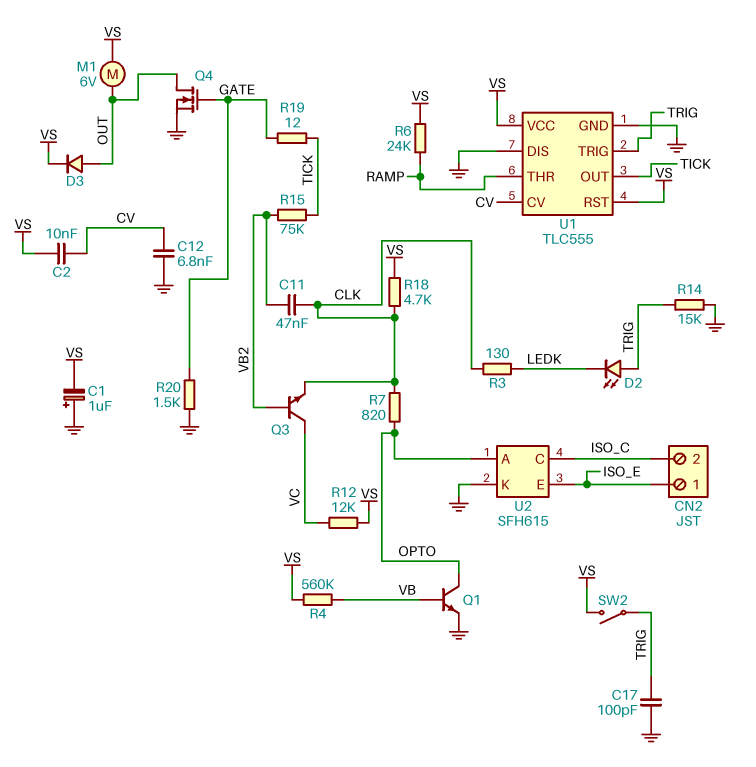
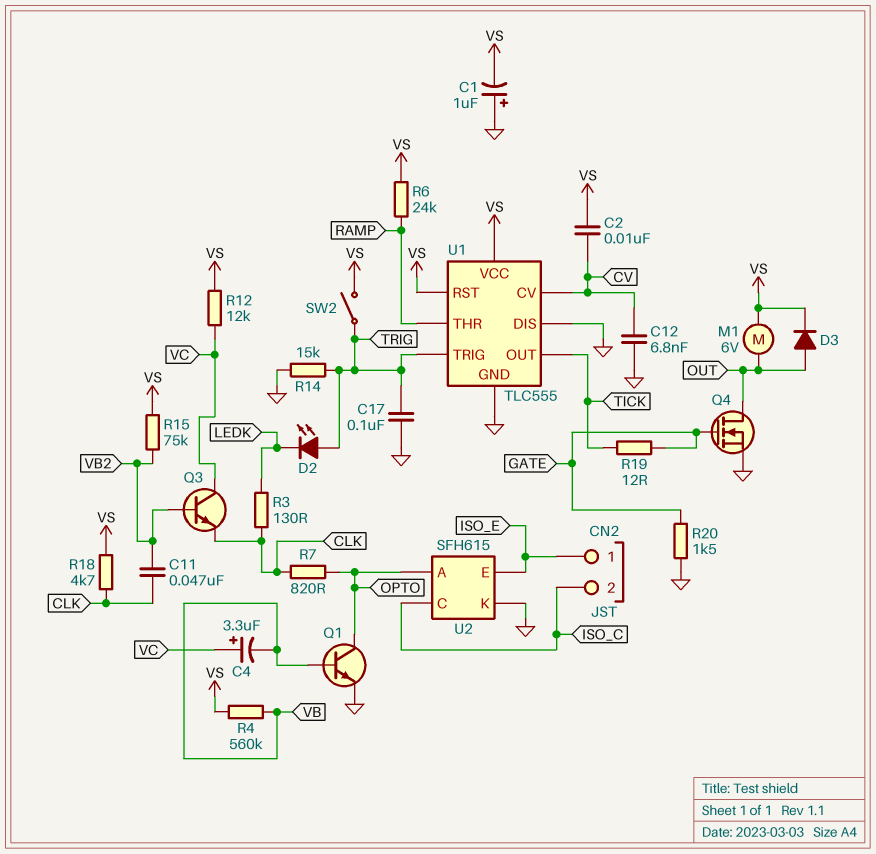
C4: none -> 3.3uF (plus VC, minus VB)
C17: 100pF (GND, TRIG) -> 100nF (GND, TRIG)
R15: 75k (TICK, VB2) -> 75k (VB2, VS)

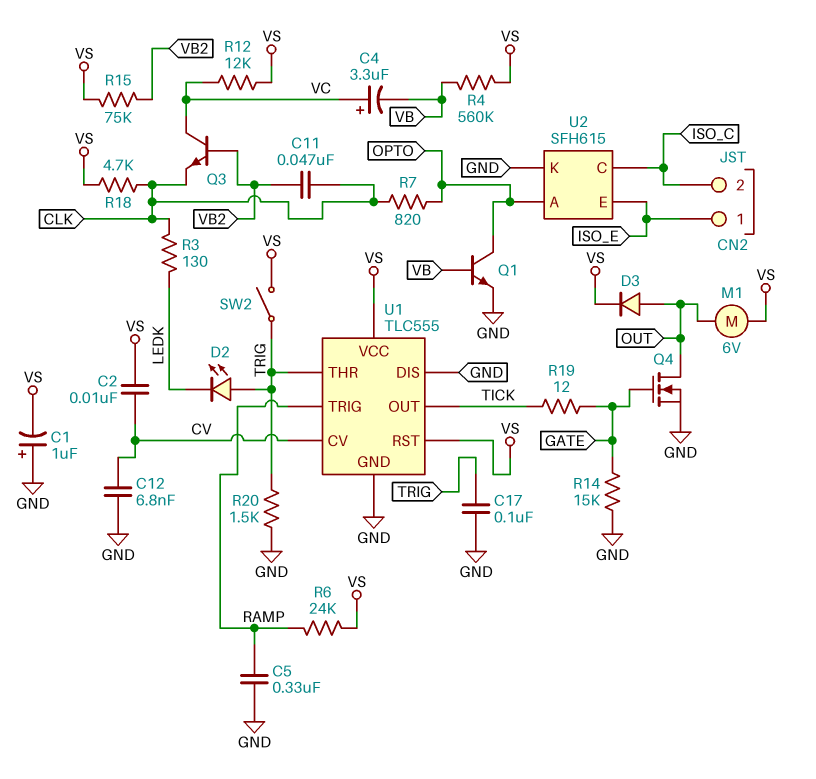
C5: none -> 330nF (GND, RAMP)
R14: 15k (GND, TRIG) -> 15k (GATE, GND)
R20: 1.5k (GATE, GND) -> 1.5k (GND, TRIG)
U1 pin THR: RAMP -> TRIG
U1 pin TRIG: TRIG -> RAMP

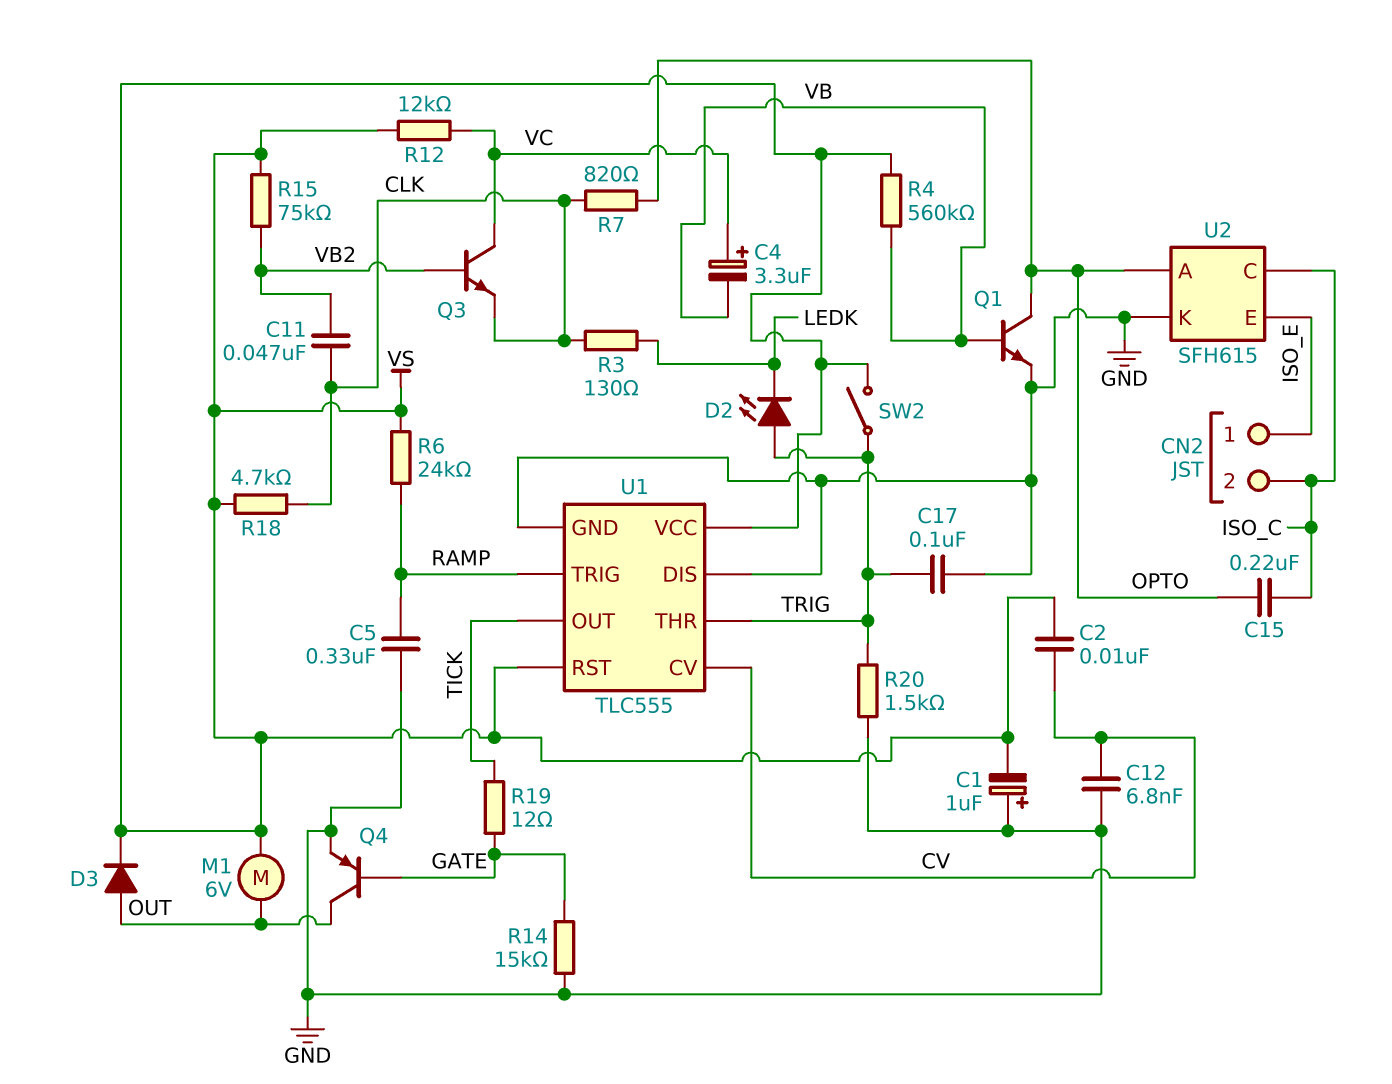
C15: none -> 220nF (ISO_C, OPTO)
Q4: NMOS (G GATE, D OUT, S GND) -> PNP (B GATE, C OUT, E GND)

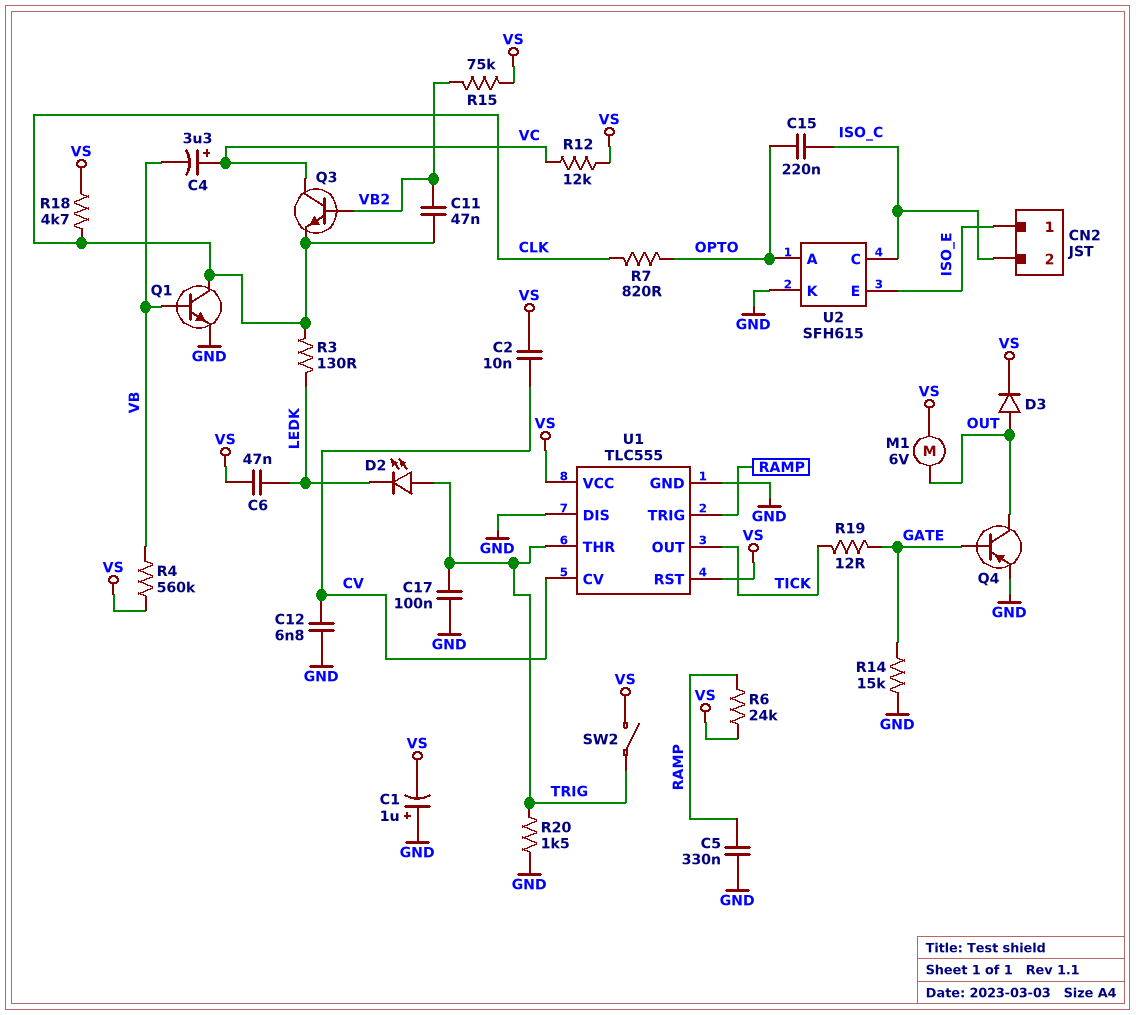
C6: none -> 47nF (LEDK, VS)
Q1: NPN (B VB, C OPTO, E GND) -> NPN (B VB, C CLK, E GND)

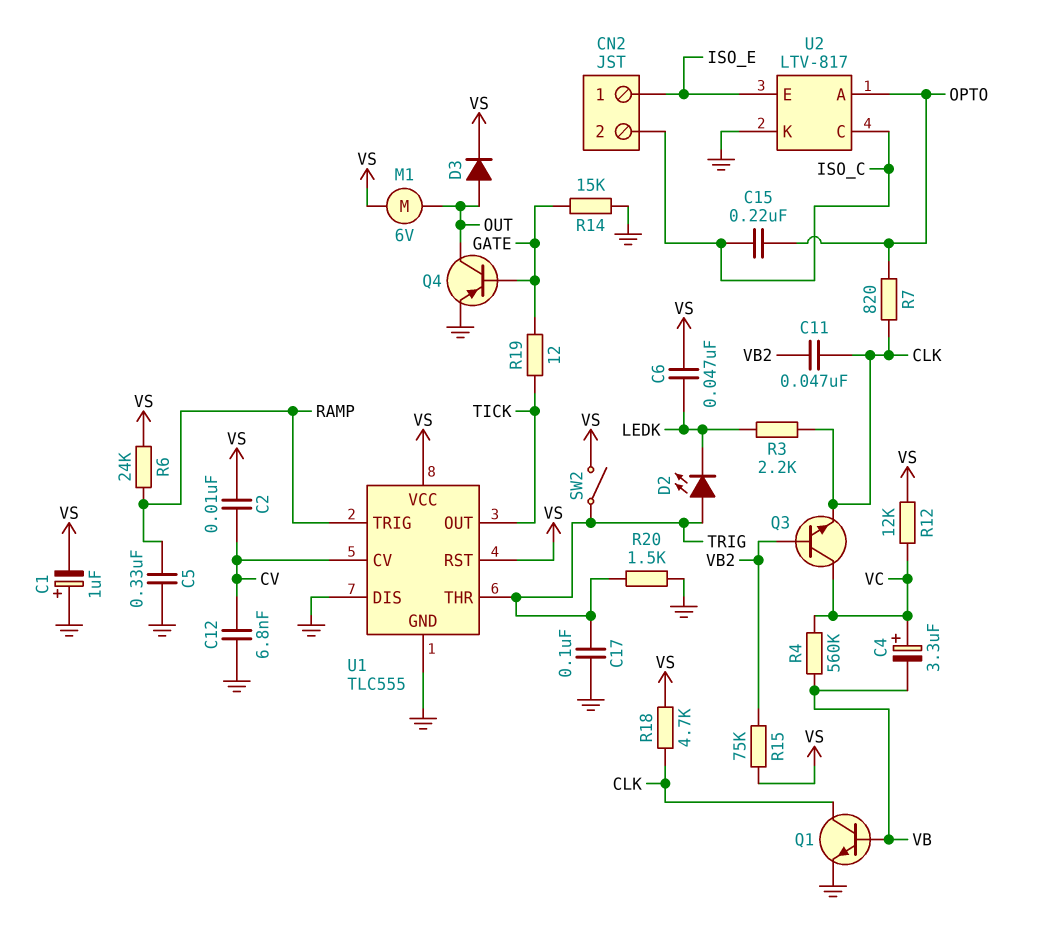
R3: 130 (CLK, LEDK) -> 2.2k (CLK, LEDK)
R4: 560k (VB, VS) -> 560k (VB, VC)
U2: SFH615 -> LTV-817

